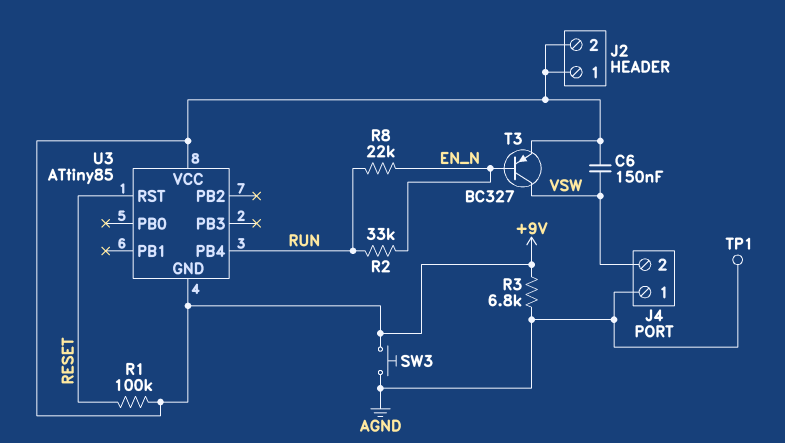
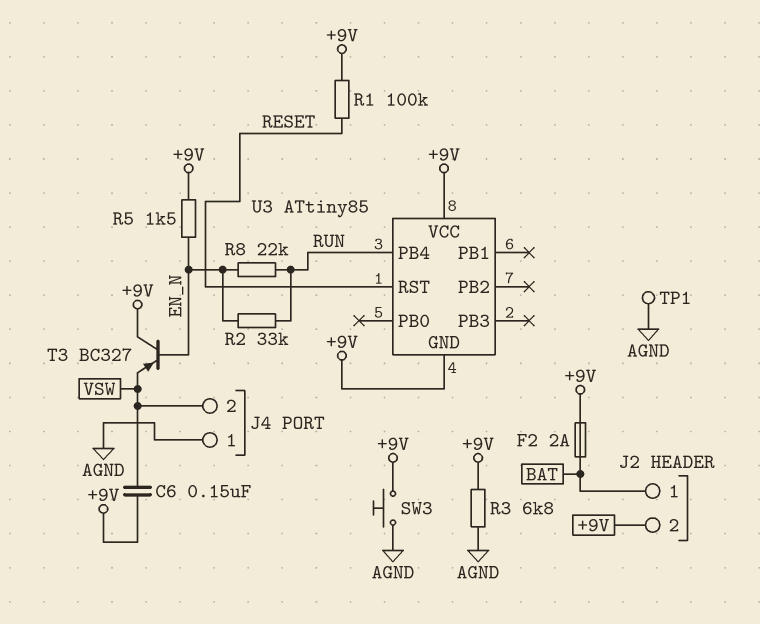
F2: none -> 2A (+9V, BAT)
J2 pin 1: +9V -> BAT
R5: none -> 1.5k (+9V, EN_N)
T3: PNP BC327 (B EN_N, C VSW, E +9V) -> PNP BC327 (B EN_N, C +9V, E VSW)

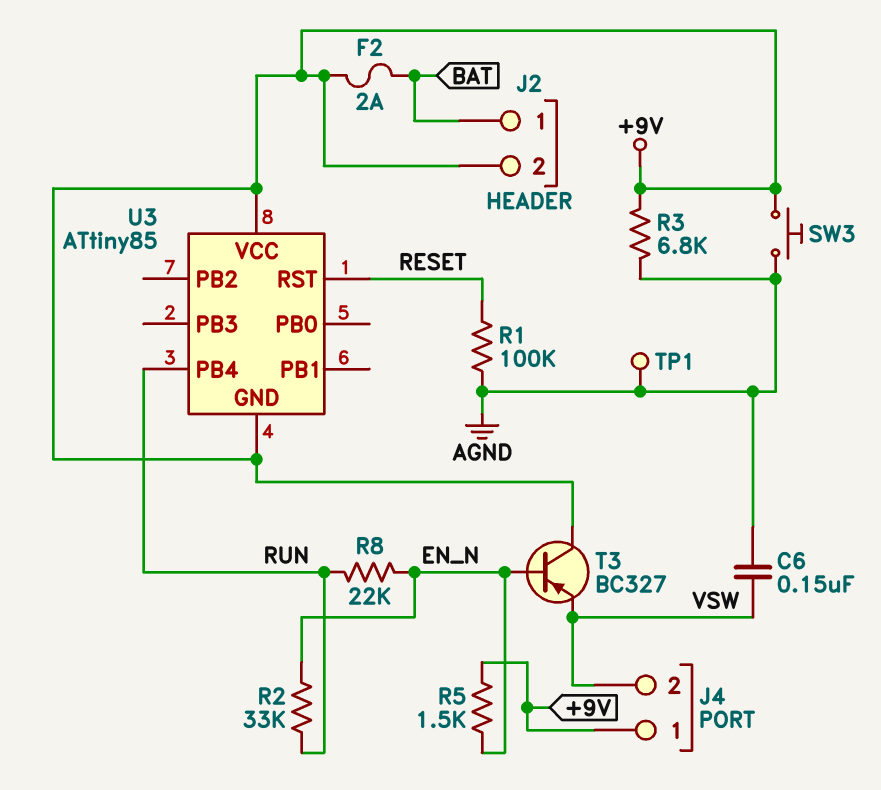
C6: 150nF (+9V, VSW) -> 150nF (AGND, VSW)
J4 pin 1: AGND -> +9V
R1: 100k (+9V, RESET) -> 100k (AGND, RESET)

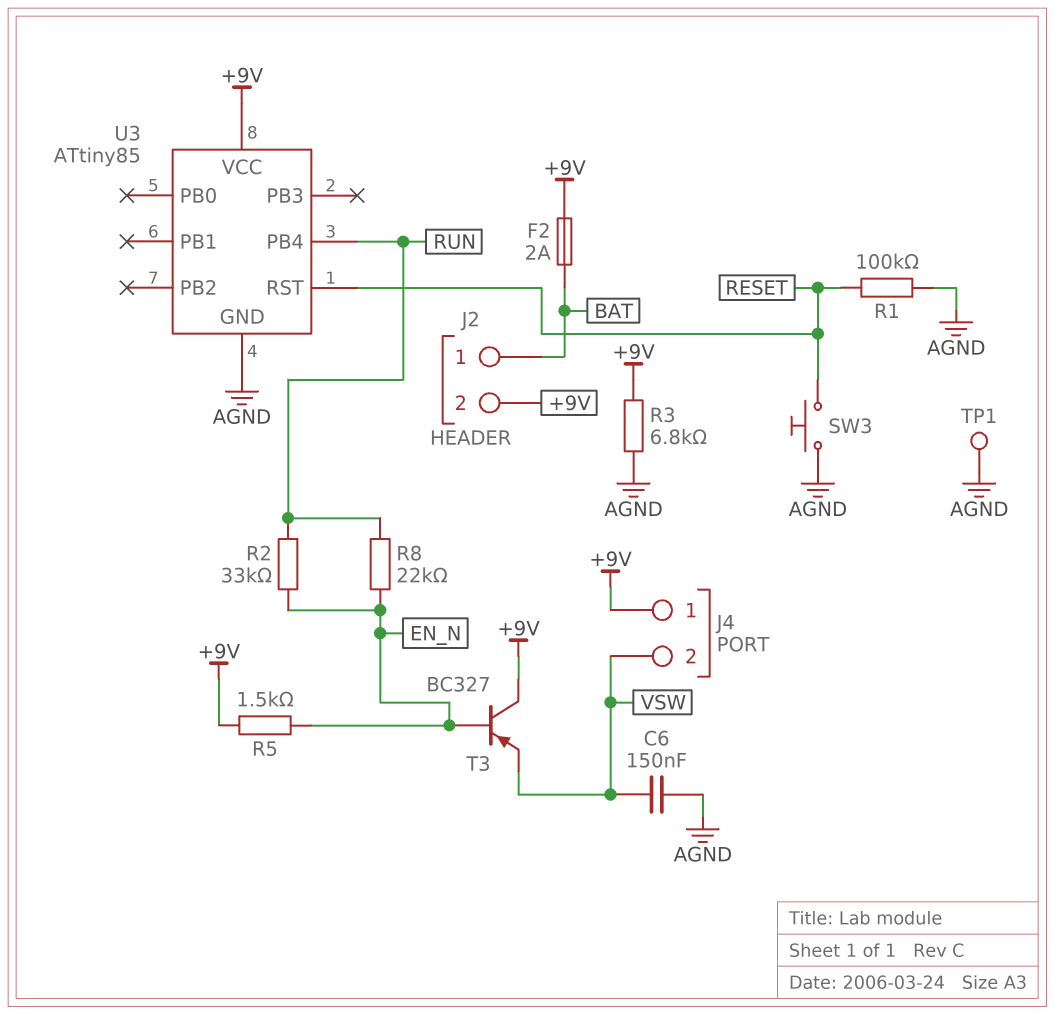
SW3: button (+9V, AGND) -> button (AGND, RESET)
U3 pin GND: +9V -> AGND

